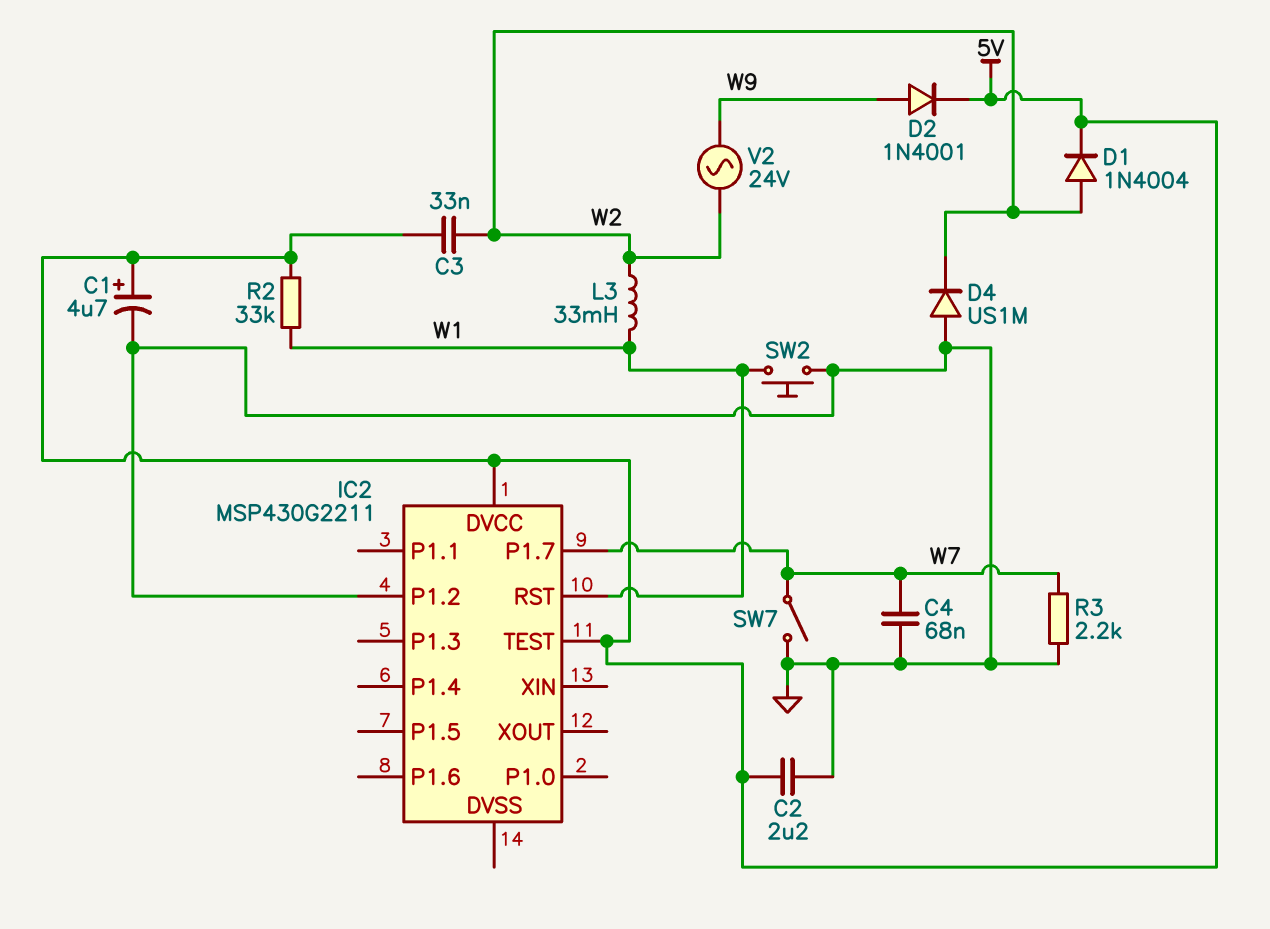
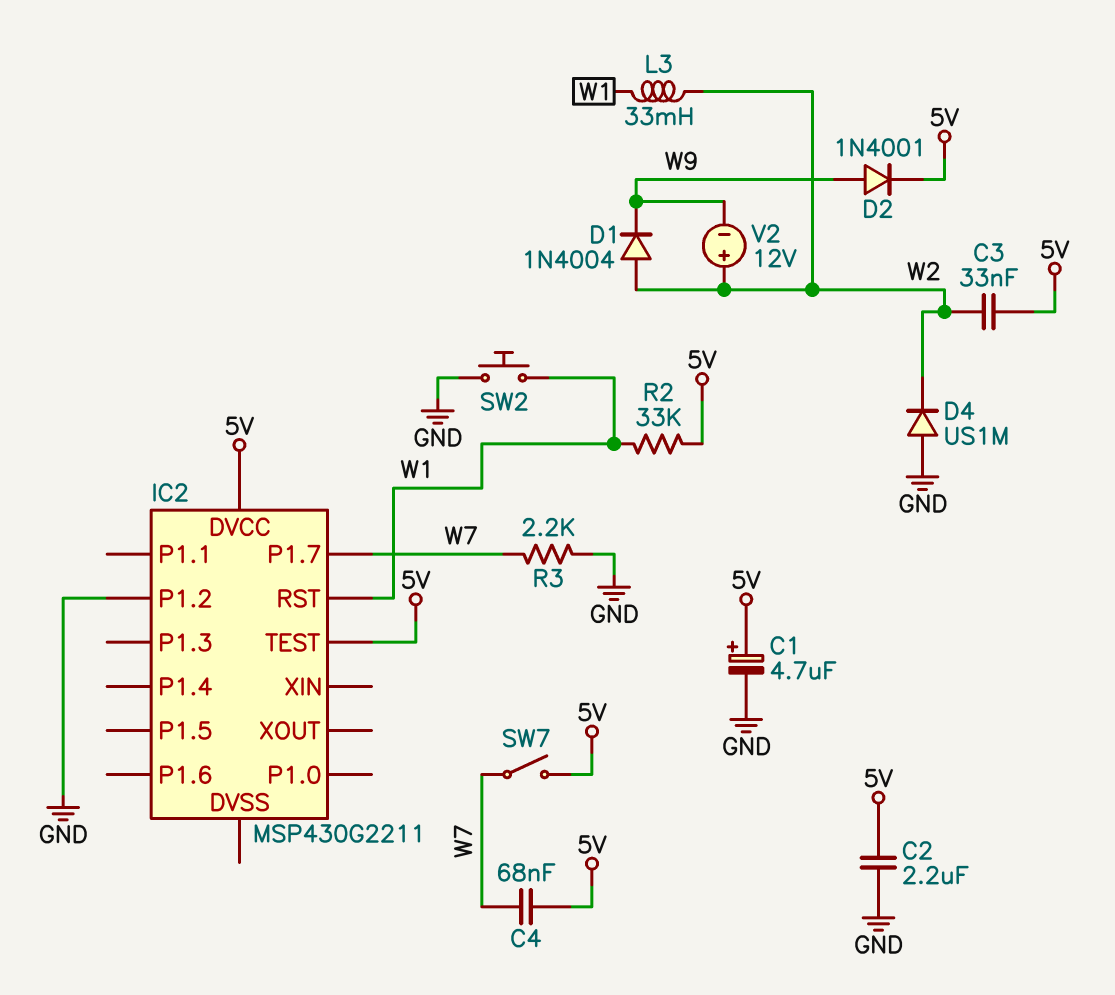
C4: 68nF (GND, W7) -> 68nF (5V, W7)
D1: diode 1N4004 (A W2, K 5V) -> diode 1N4004 (A W2, K W9)
SW7: switch (GND, W7) -> switch (5V, W7)
V2: AC 24V (W2, W9) -> 12V (plus W2, minus W9)

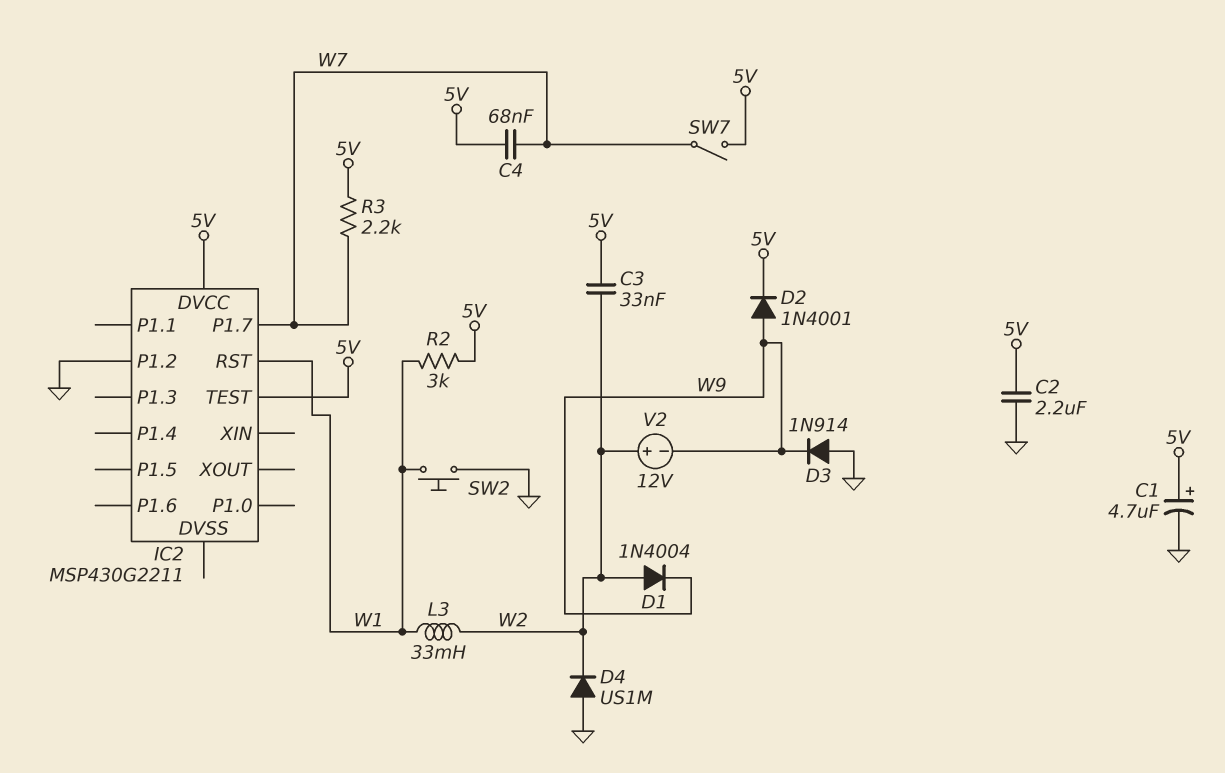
D3: none -> diode 1N914 (A GND, K W9)
R2: 33k (5V, W1) -> 3k (5V, W1)
R3: 2.2k (GND, W7) -> 2.2k (5V, W7)

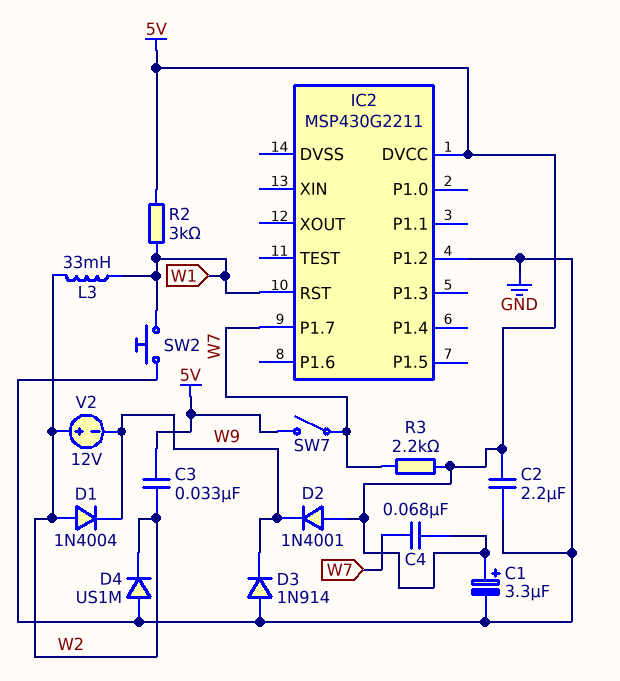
C1: 4.7uF (plus 5V, minus GND) -> 3.3uF (plus 5V, minus GND)
D2: diode 1N4001 (A W9, K 5V) -> diode 1N4001 (A 5V, K W9)
IC2 pin TEST: 5V -> none

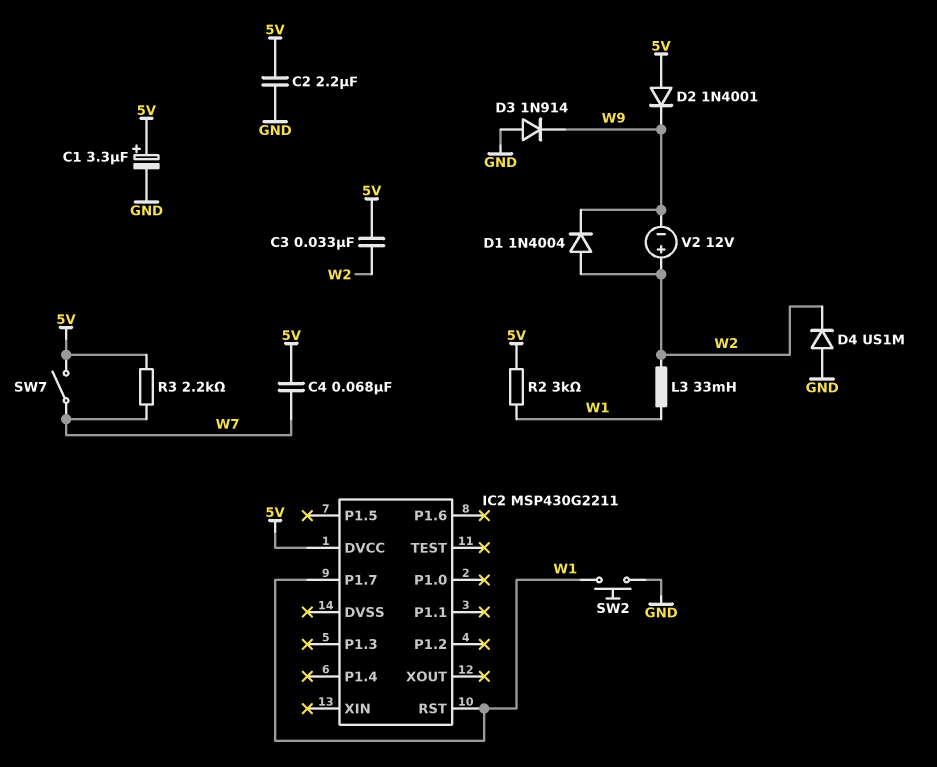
IC2 pin P1.2: GND -> none
IC2 pin P1.7: W7 -> W1

